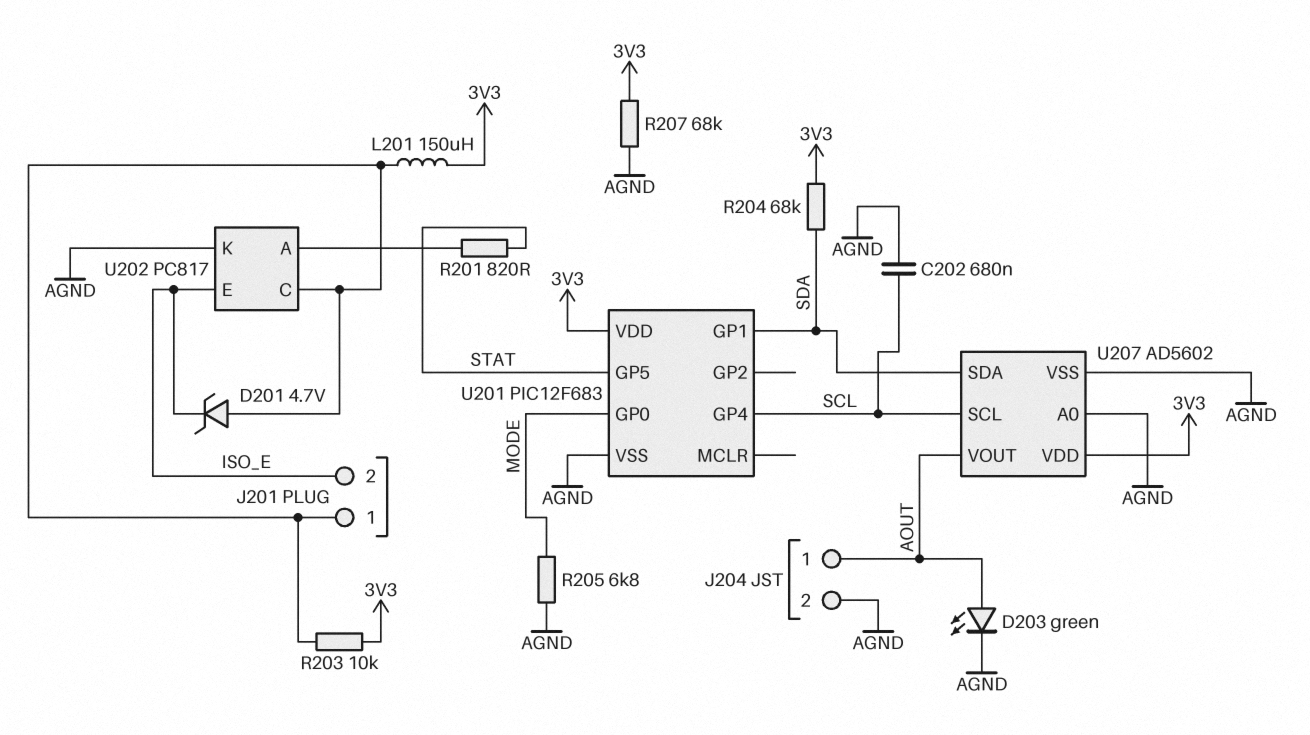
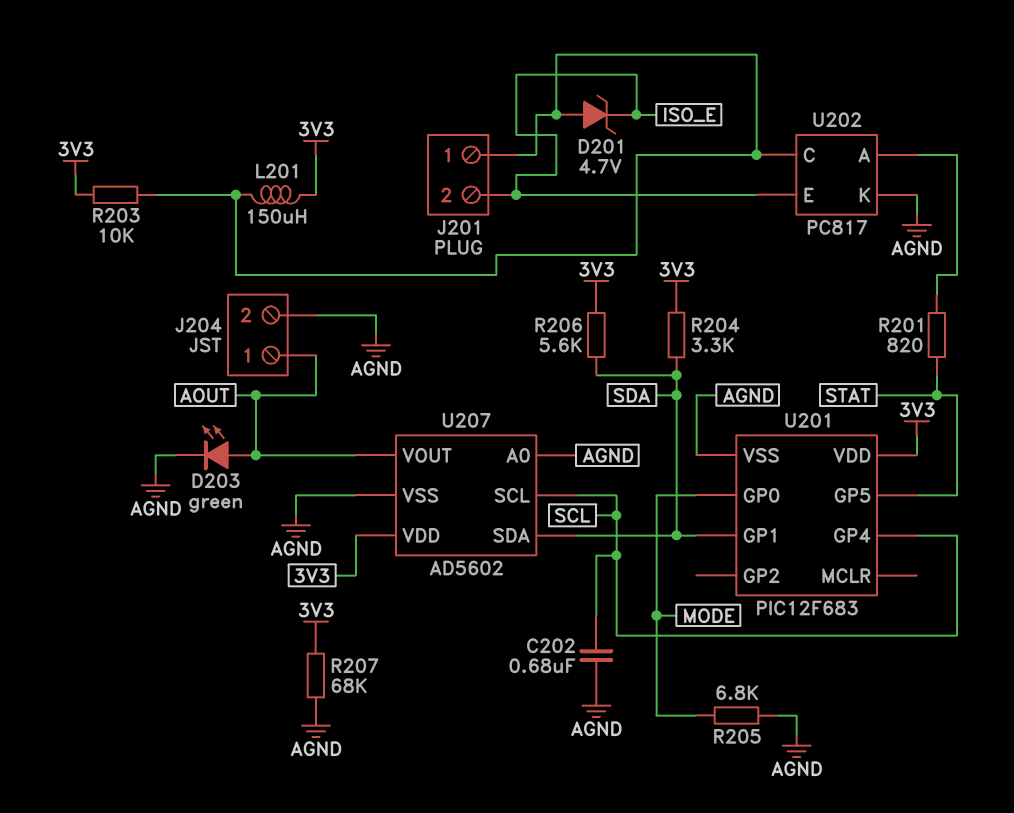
R204: 68k (3V3, SDA) -> 3.3k (3V3, SDA)
R206: none -> 5.6k (3V3, SDA)

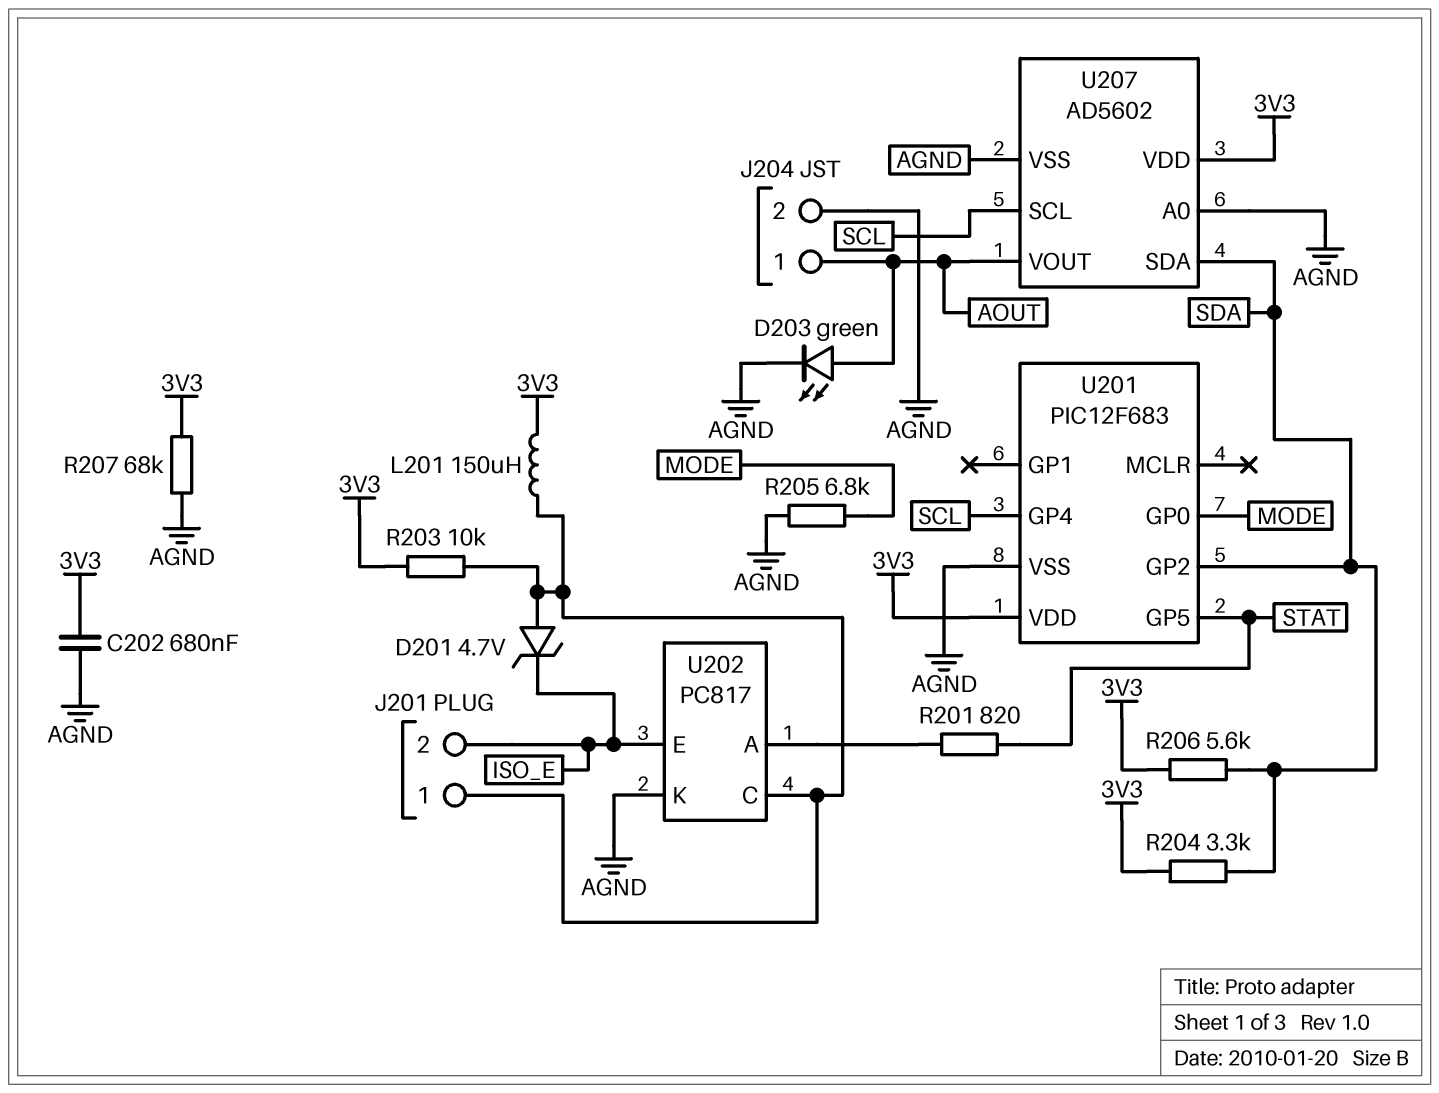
C202: 680nF (AGND, SCL) -> 680nF (3V3, AGND)
U201 pin GP1: SDA -> none
U201 pin GP2: none -> SDA

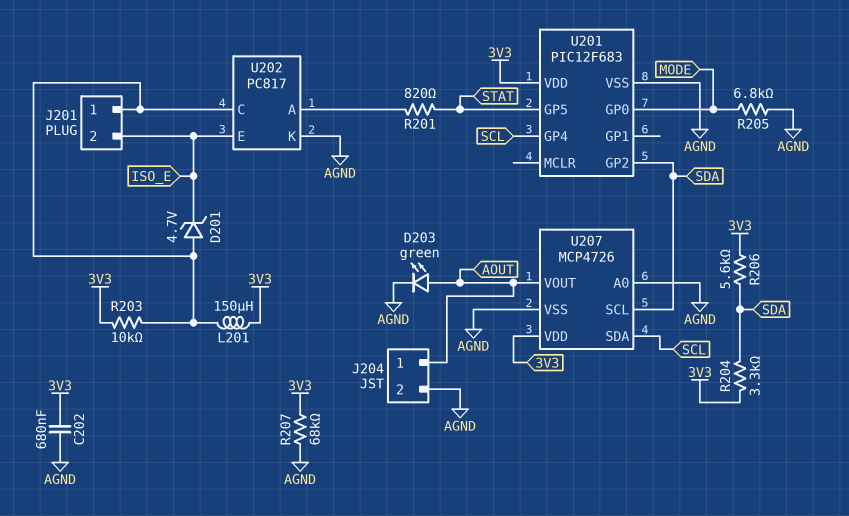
U207: AD5602 -> MCP4726
U207 pin SCL: SCL -> SDA
U207 pin SDA: SDA -> SCL

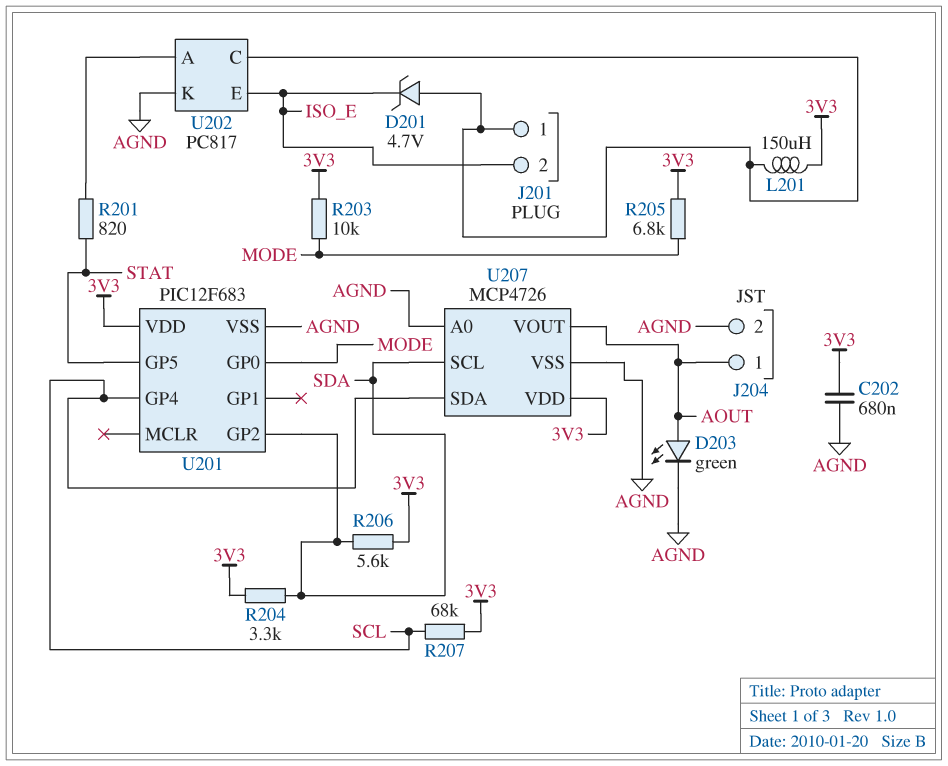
R203: 10k (3V3, J201/1) -> 10k (3V3, MODE)
R205: 6.8k (AGND, MODE) -> 6.8k (3V3, MODE)
R207: 68k (3V3, AGND) -> 68k (3V3, SCL)

